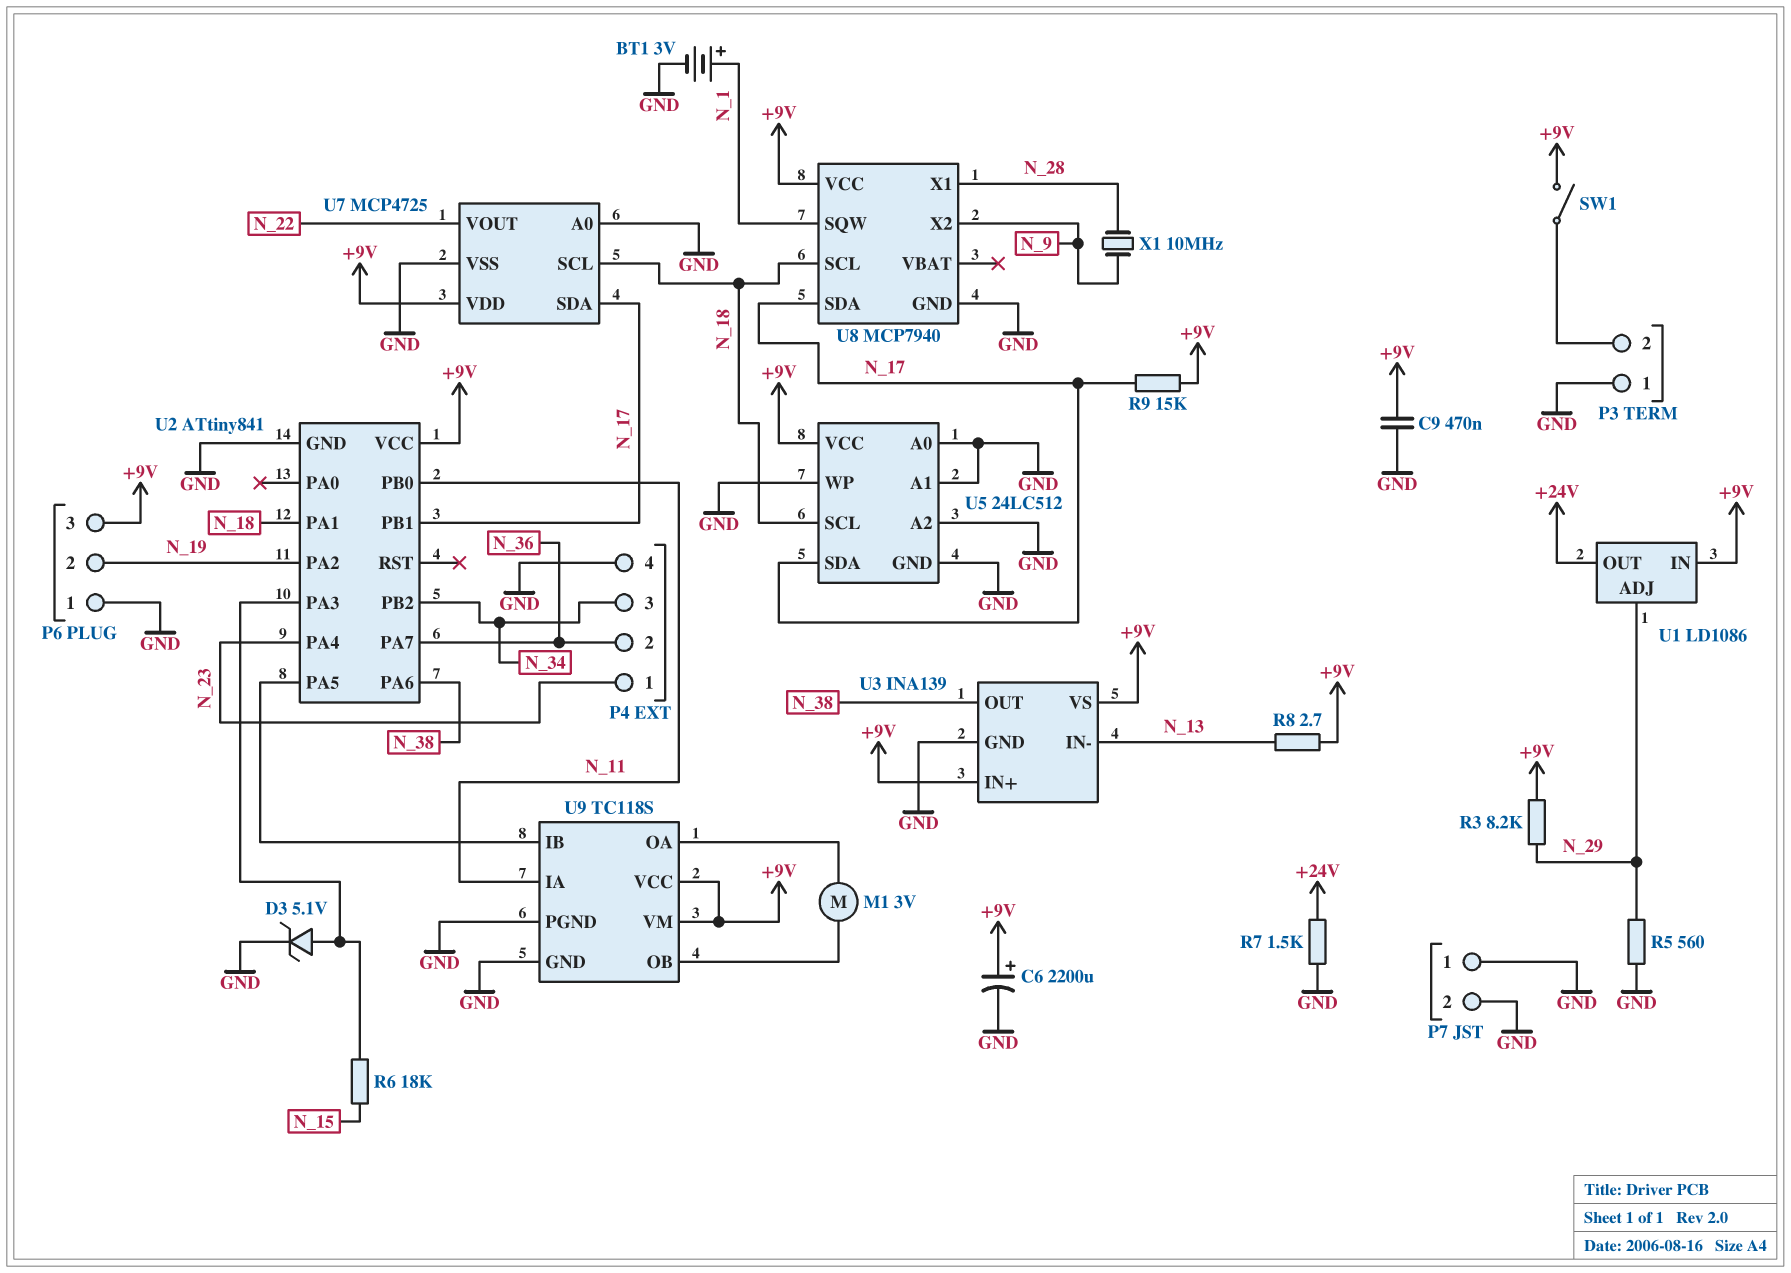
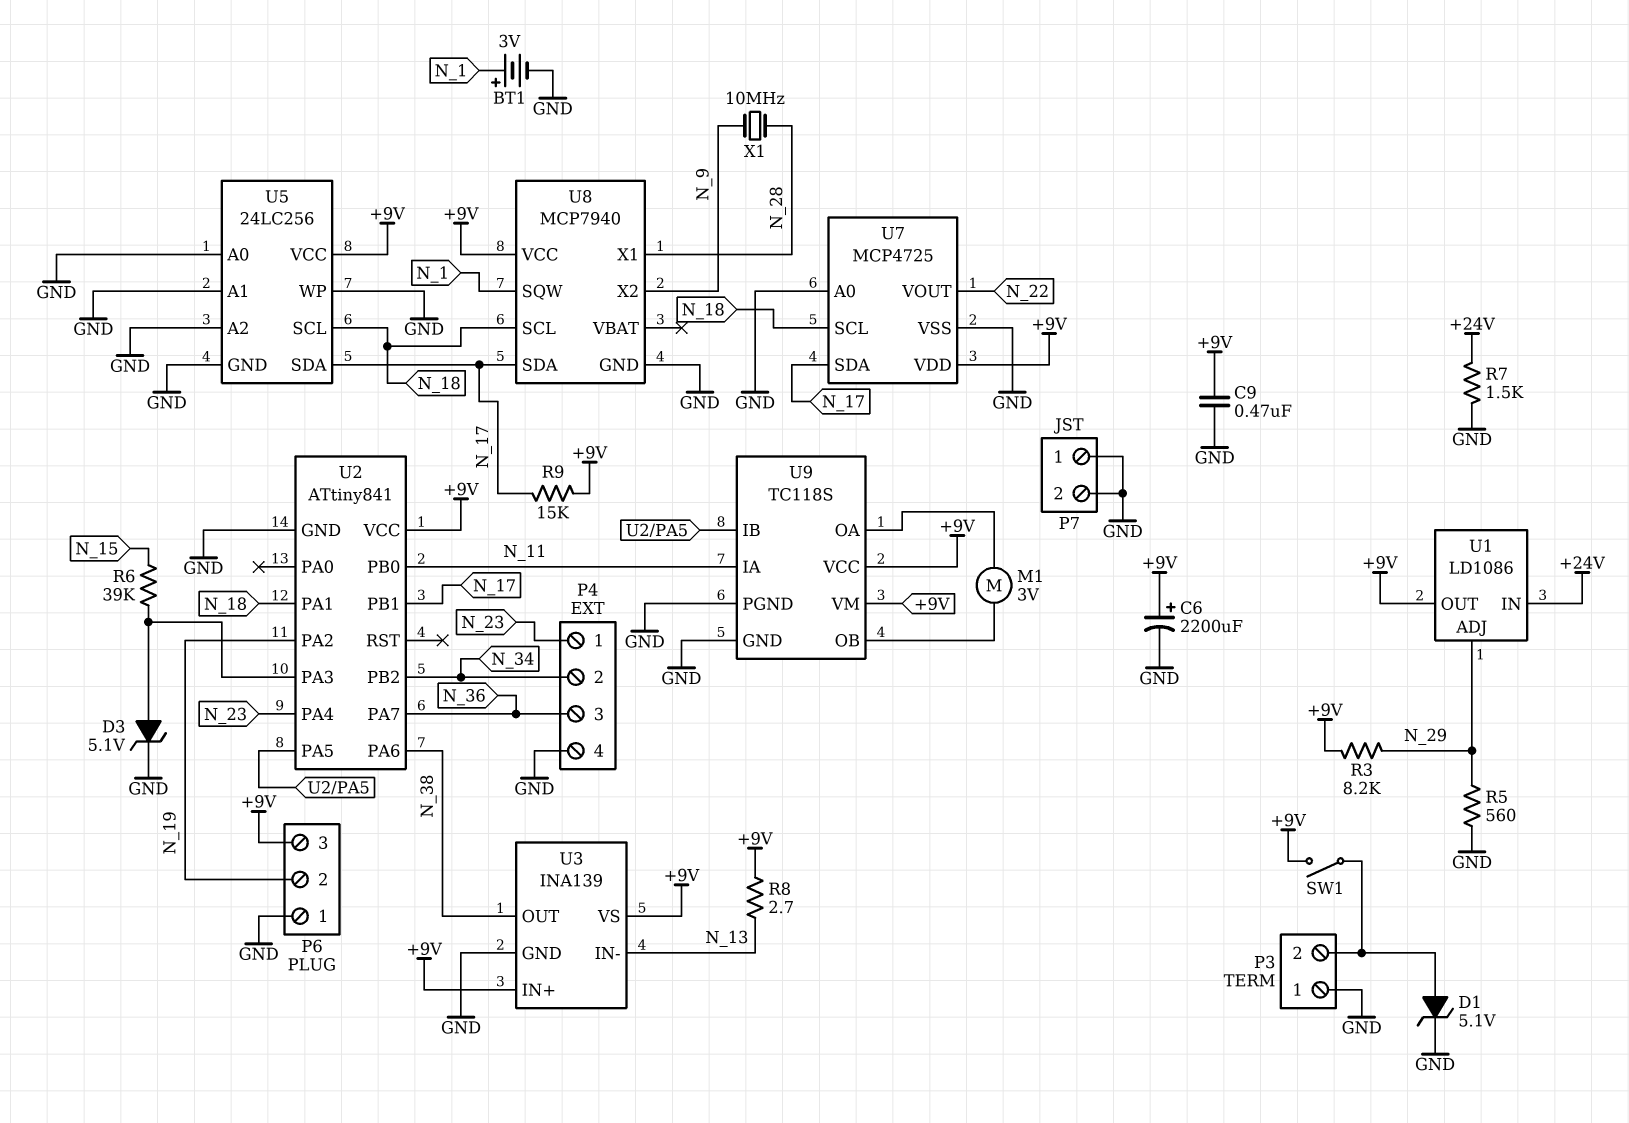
D1: none -> zener 5.1V (A P3/2, K GND)
P4 pin 2: N_36 -> N_34
P4 pin 3: N_34 -> N_36
R6: 18k (N_15, U2/PA3) -> 39k (N_15, U2/PA3)
U1 pin IN: +9V -> +24V
U1 pin OUT: +24V -> +9V
U5: 24LC512 -> 24LC256

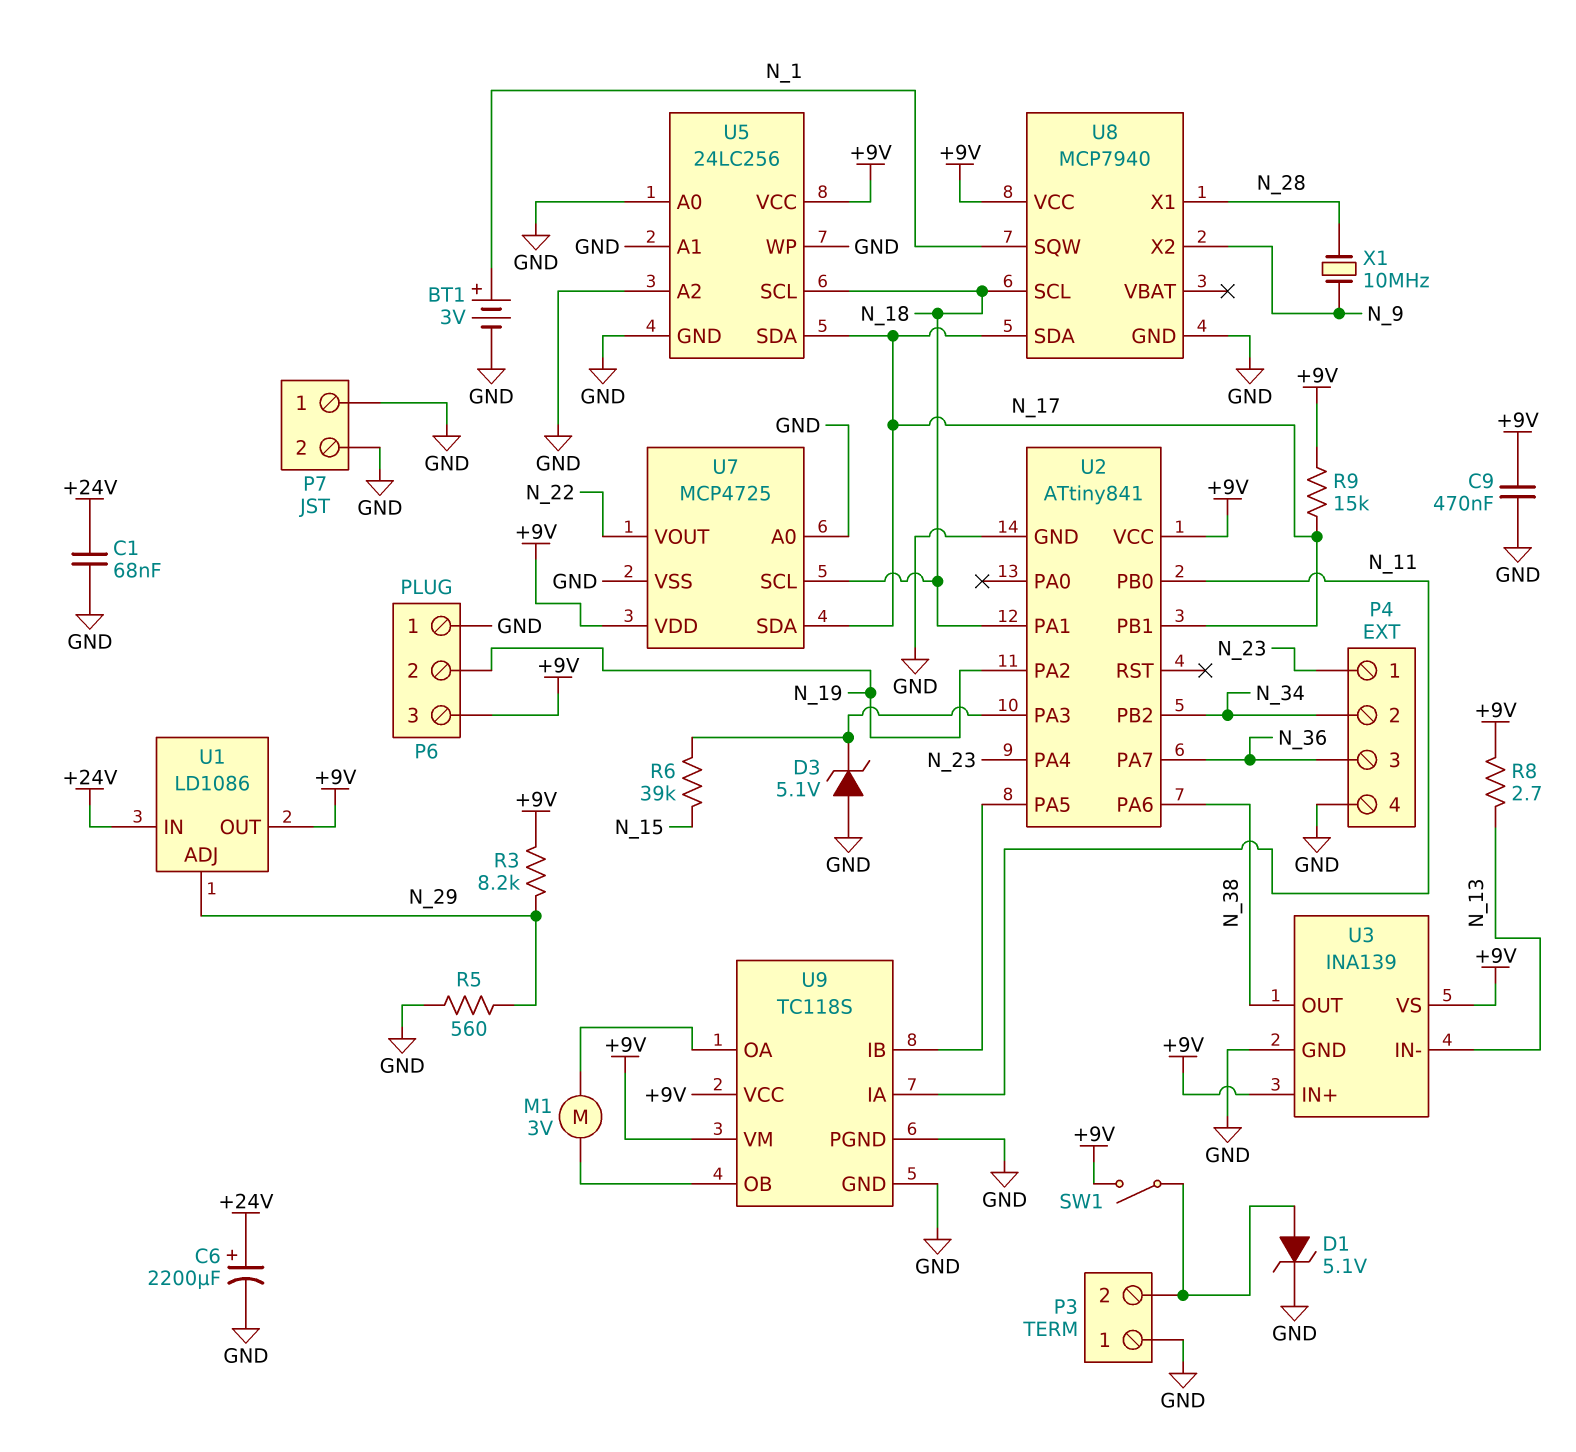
C1: none -> 68nF (+24V, GND)
C6: 2200uF (plus +9V, minus GND) -> 2200uF (plus +24V, minus GND)
D3: zener 5.1V (A U2/PA3, K GND) -> zener 5.1V (A GND, K U2/PA3)
R7: 1.5k (+24V, GND) -> none

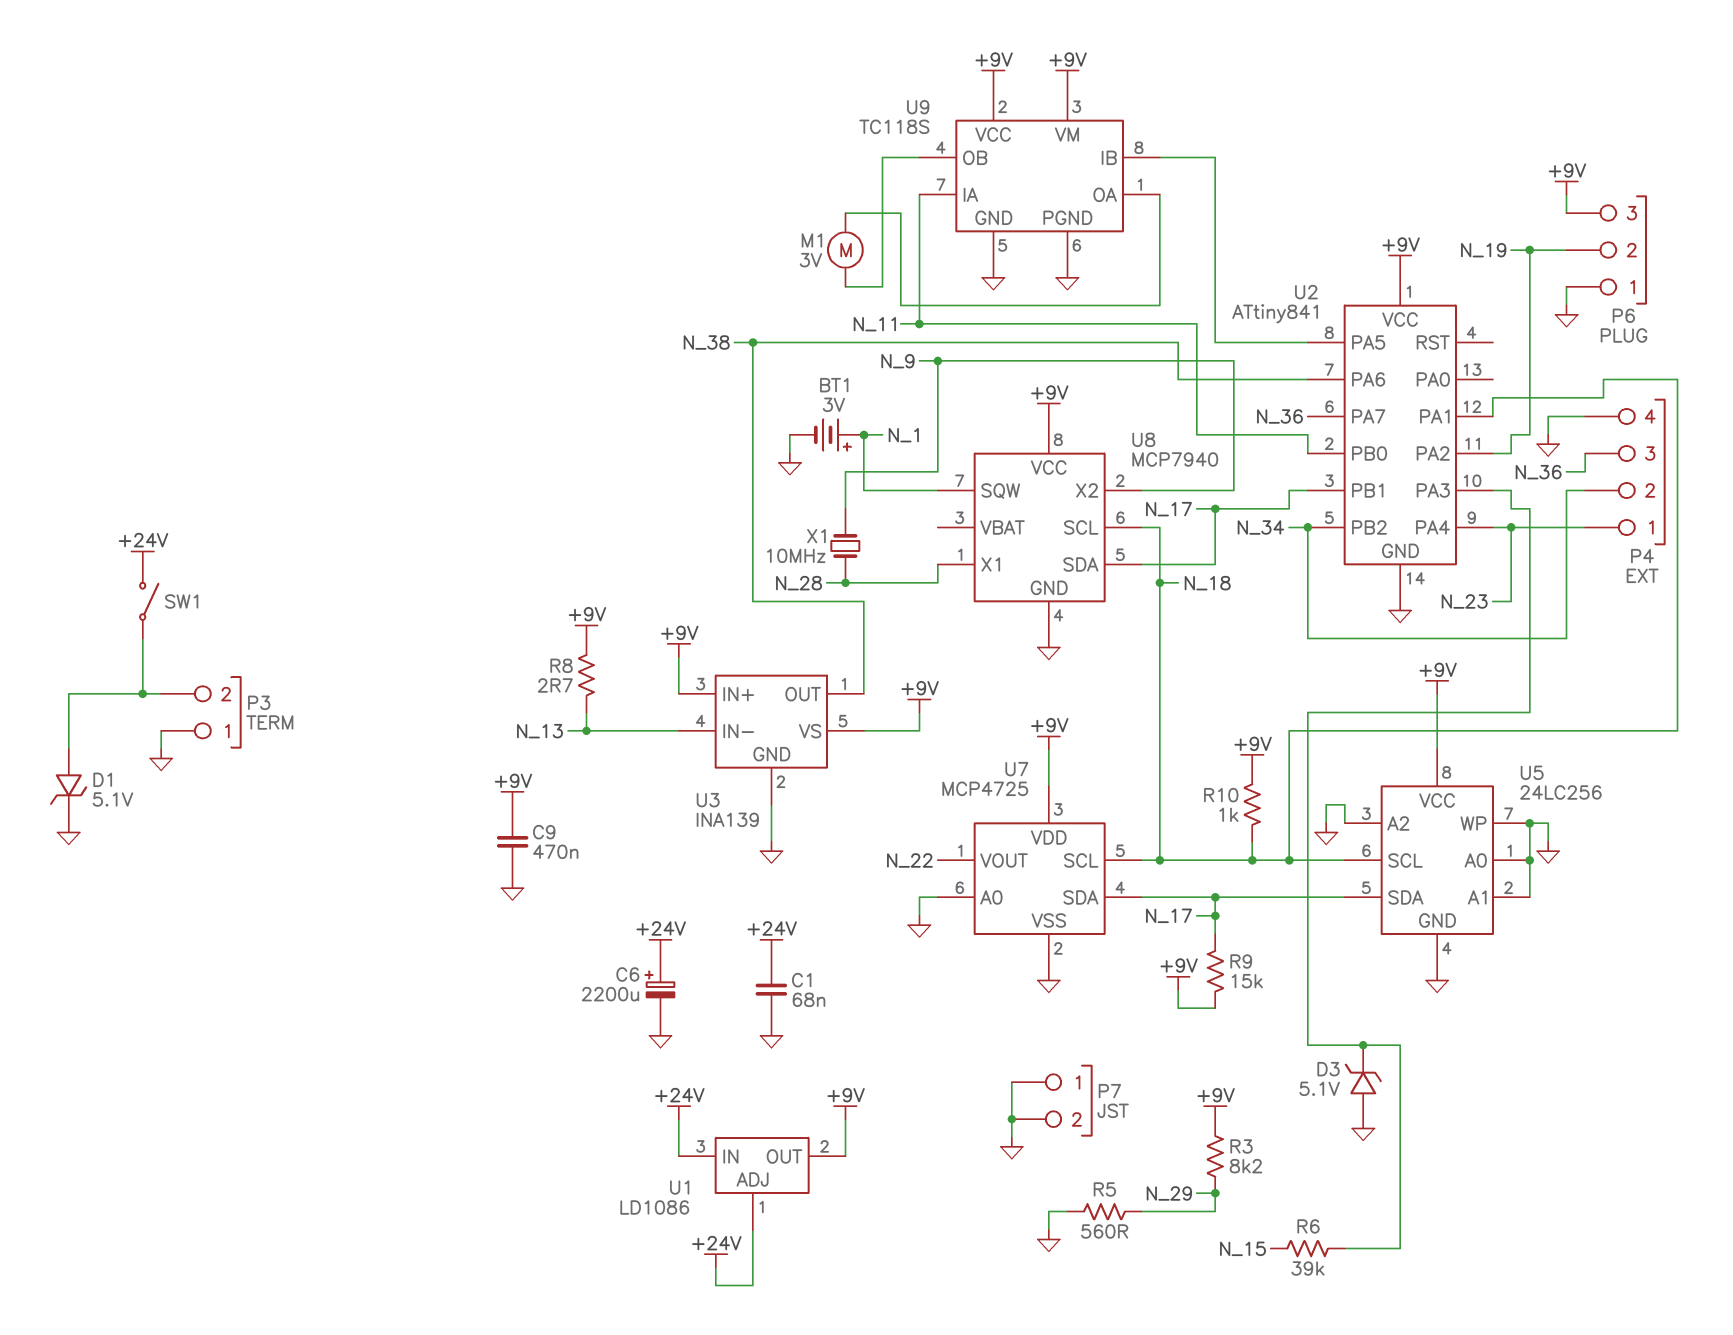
R10: none -> 1k (+9V, N_18)
SW1: switch (+9V, P3/2) -> switch (+24V, P3/2)
U1 pin ADJ: N_29 -> +24V

